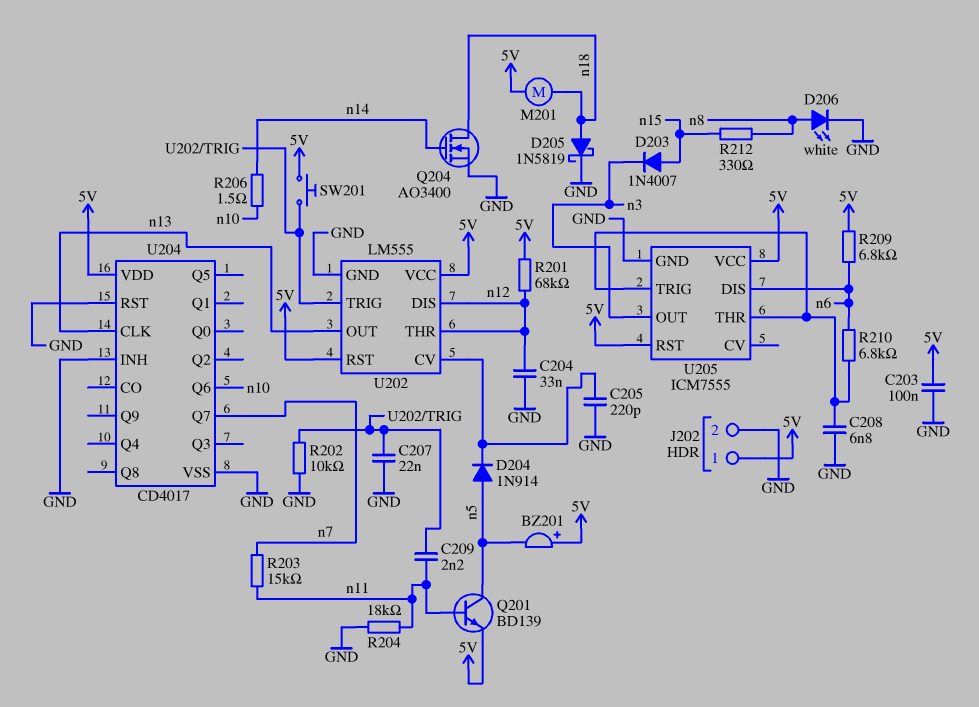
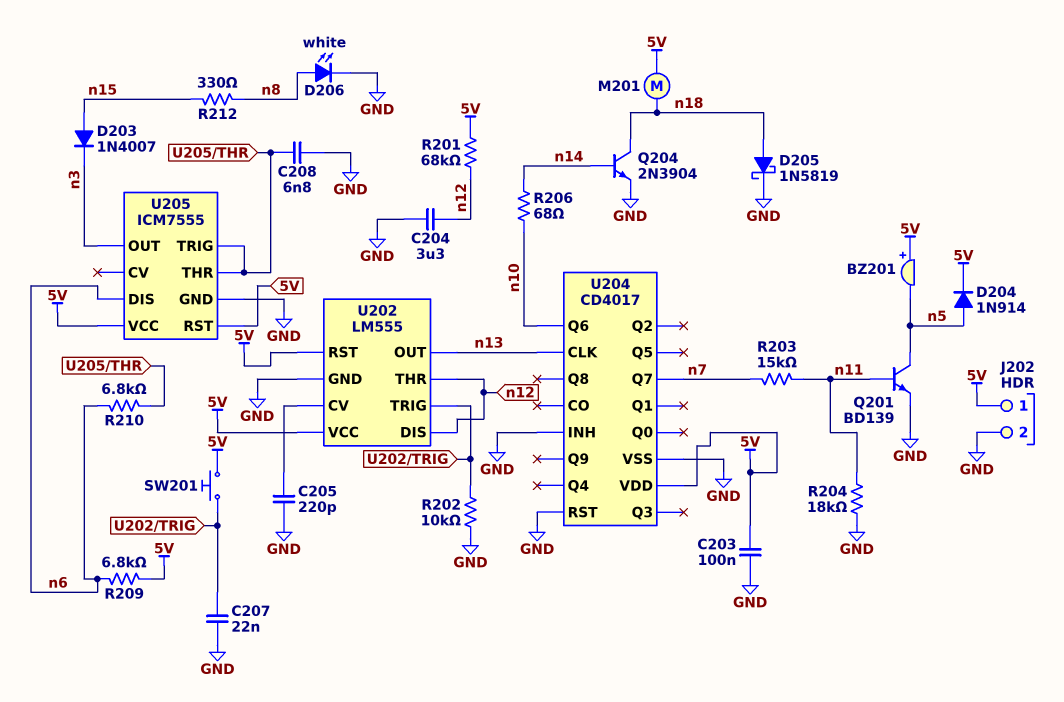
C204: 33nF (GND, n12) -> 3.3uF (GND, n12)
C209: 2.2nF (U202/TRIG, n11) -> none
D204: diode 1N914 (A n5, K U202/CV) -> diode 1N914 (A n5, K 5V)
Q201: NPN BD139 (B n11, C n5, E 5V) -> NPN BD139 (B n11, C n5, E GND)
Q204: NMOS AO3400 (G n14, D n18, S GND) -> NPN 2N3904 (B n14, C n18, E GND)
R206: 1.5 (n10, n14) -> 68 (n10, n14)

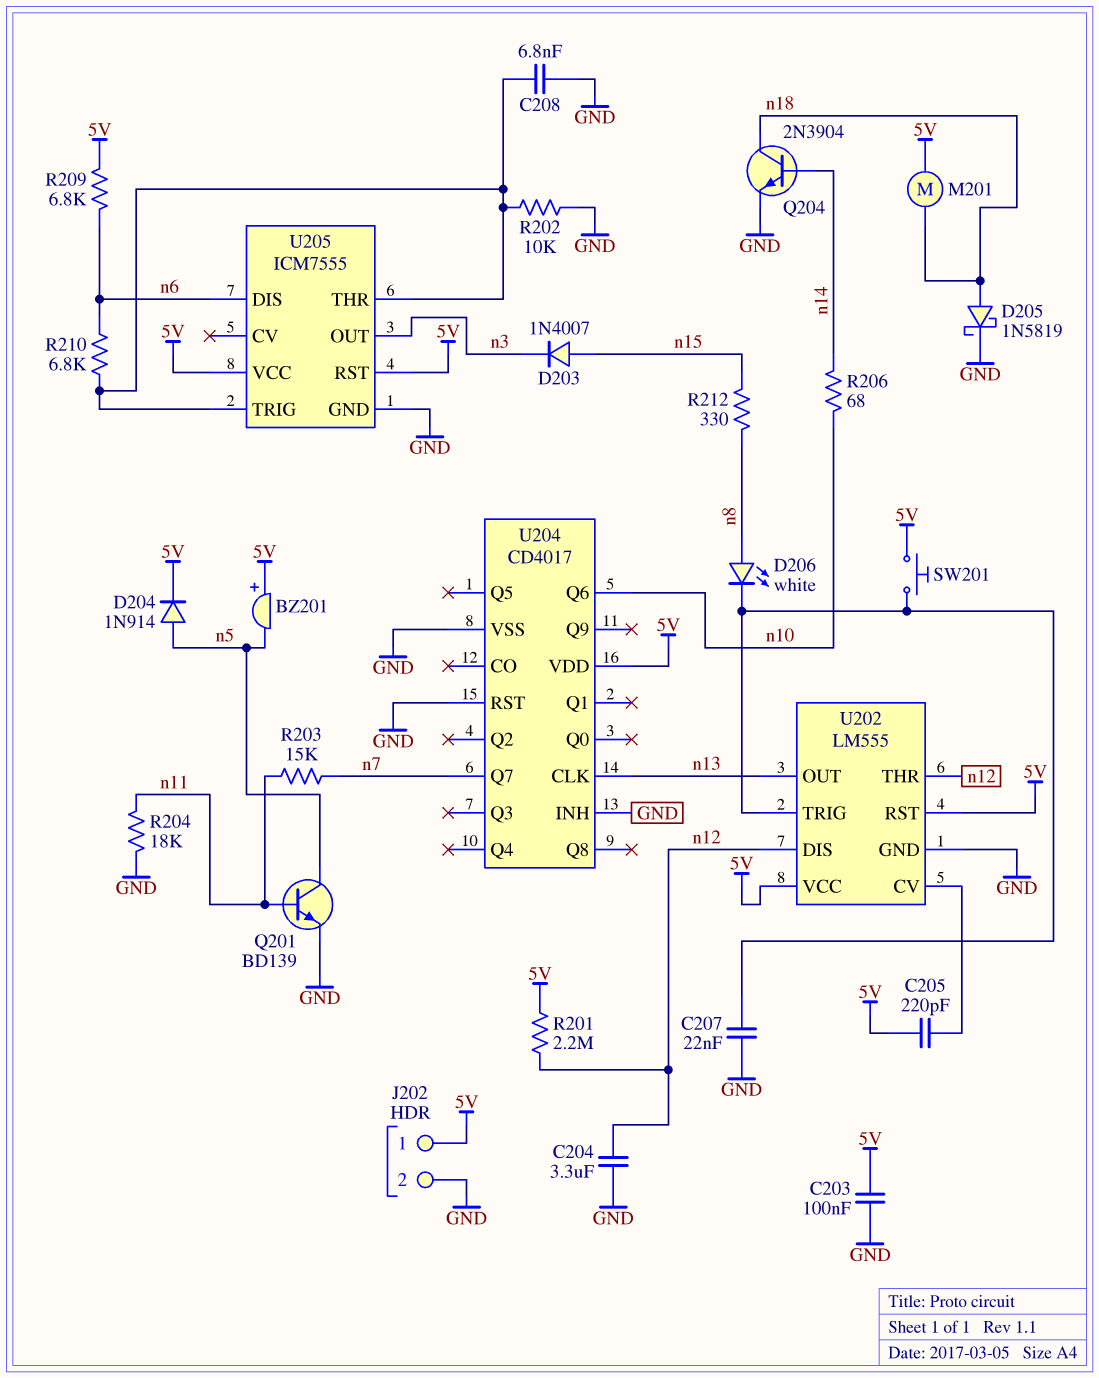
C205: 220pF (GND, U202/CV) -> 220pF (5V, U202/CV)
D206: LED white (A n8, K GND) -> LED white (A n8, K U202/TRIG)
R201: 68k (5V, n12) -> 2.2M (5V, n12)
R202: 10k (GND, U202/TRIG) -> 10k (GND, U205/THR)

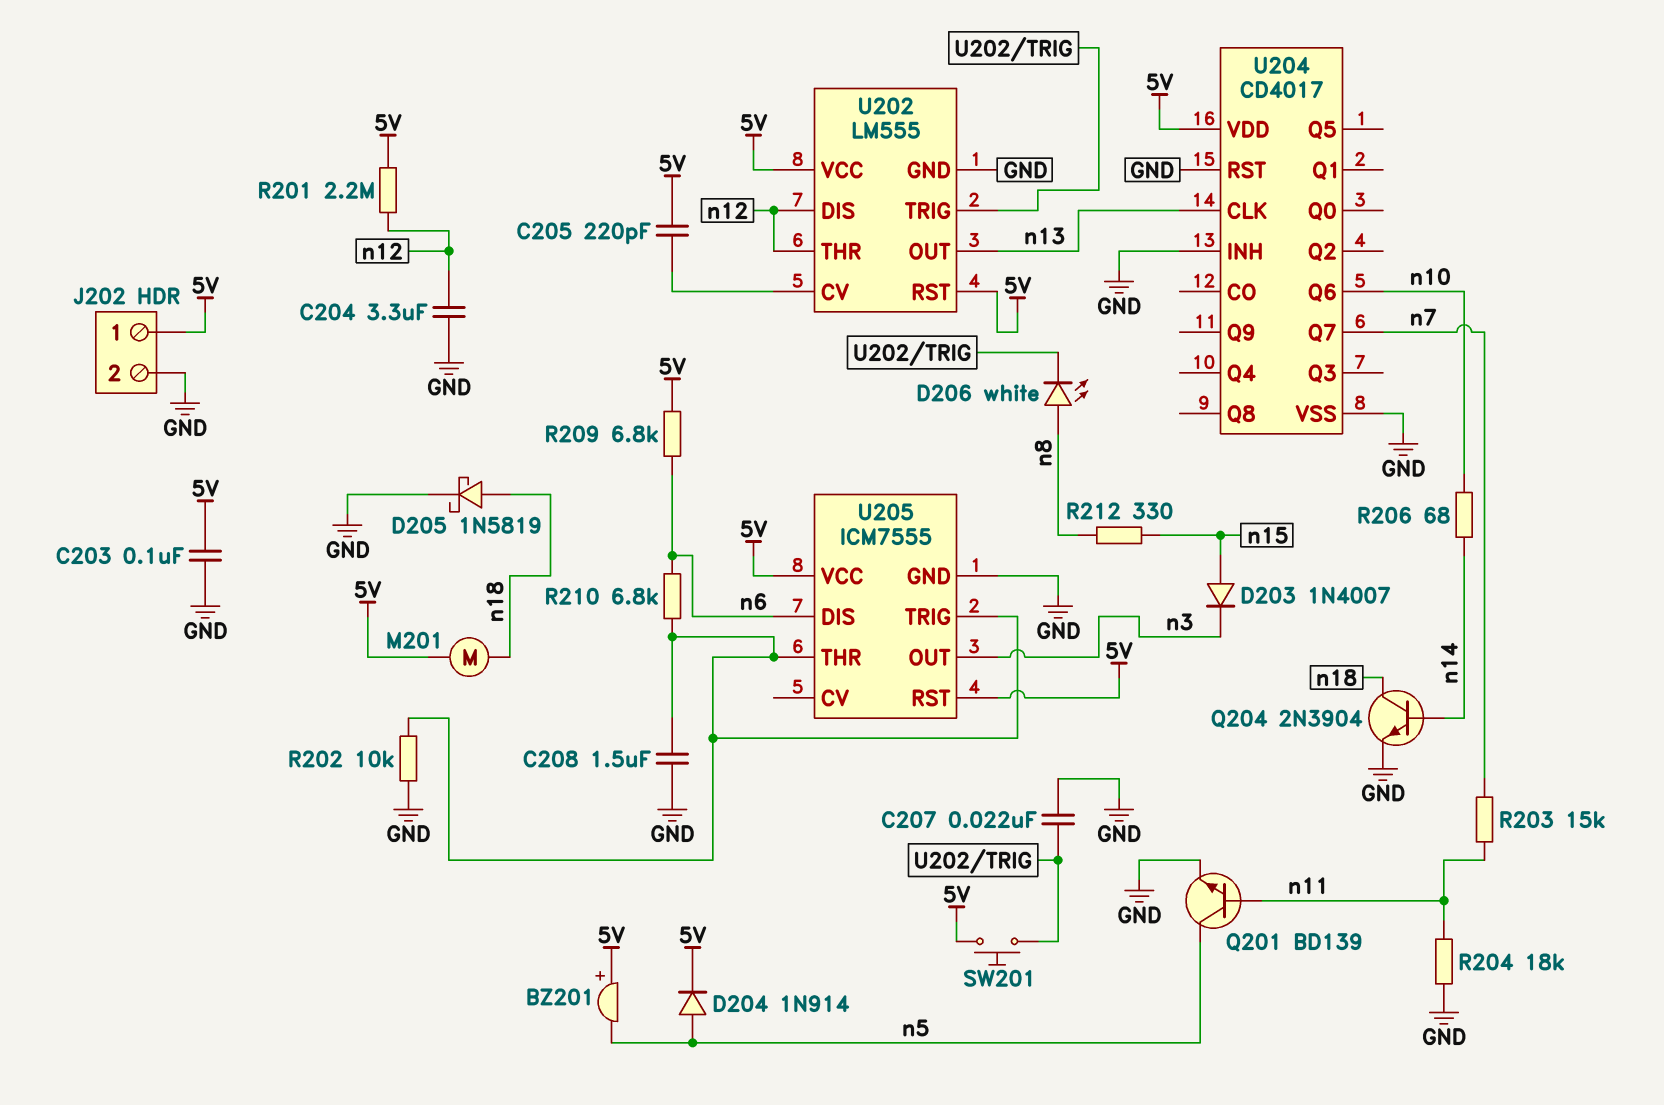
C208: 6.8nF (GND, U205/THR) -> 1.5uF (GND, U205/THR)

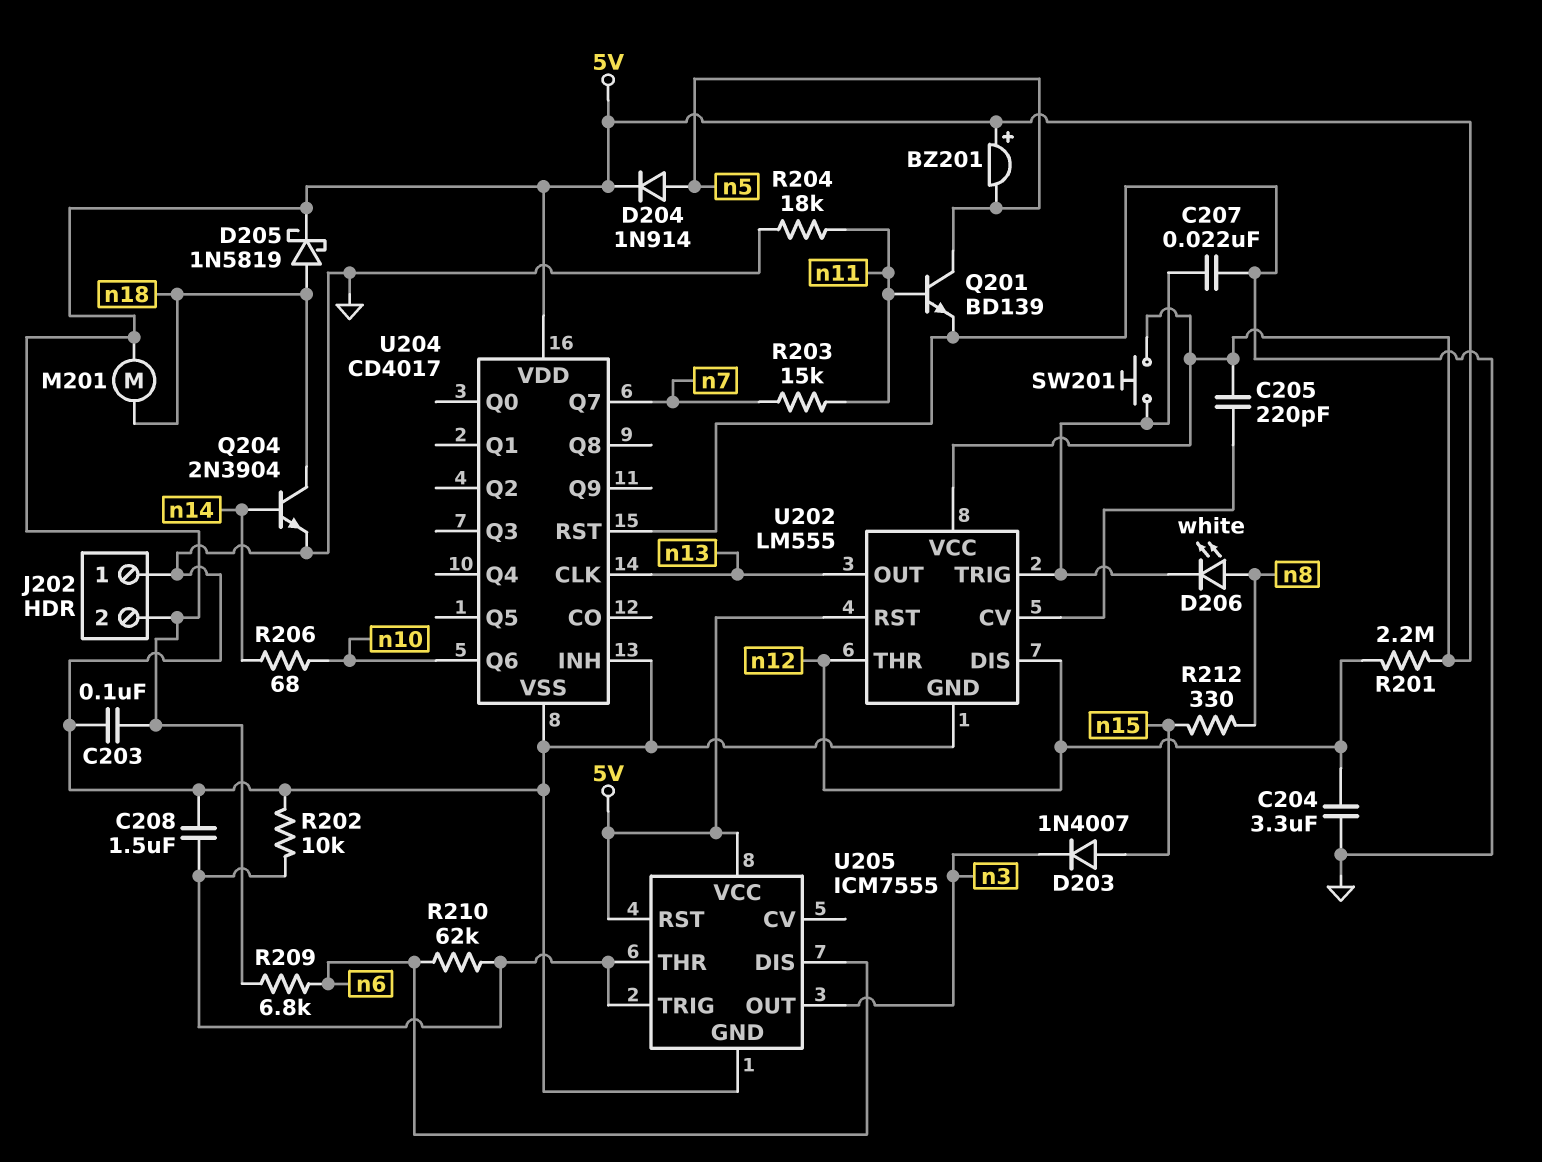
D205: schottky 1N5819 (A n18, K GND) -> schottky 1N5819 (A n18, K 5V)
J202 pin 1: 5V -> GND
J202 pin 2: GND -> 5V
R210: 6.8k (U205/THR, n6) -> 62k (U205/THR, n6)

